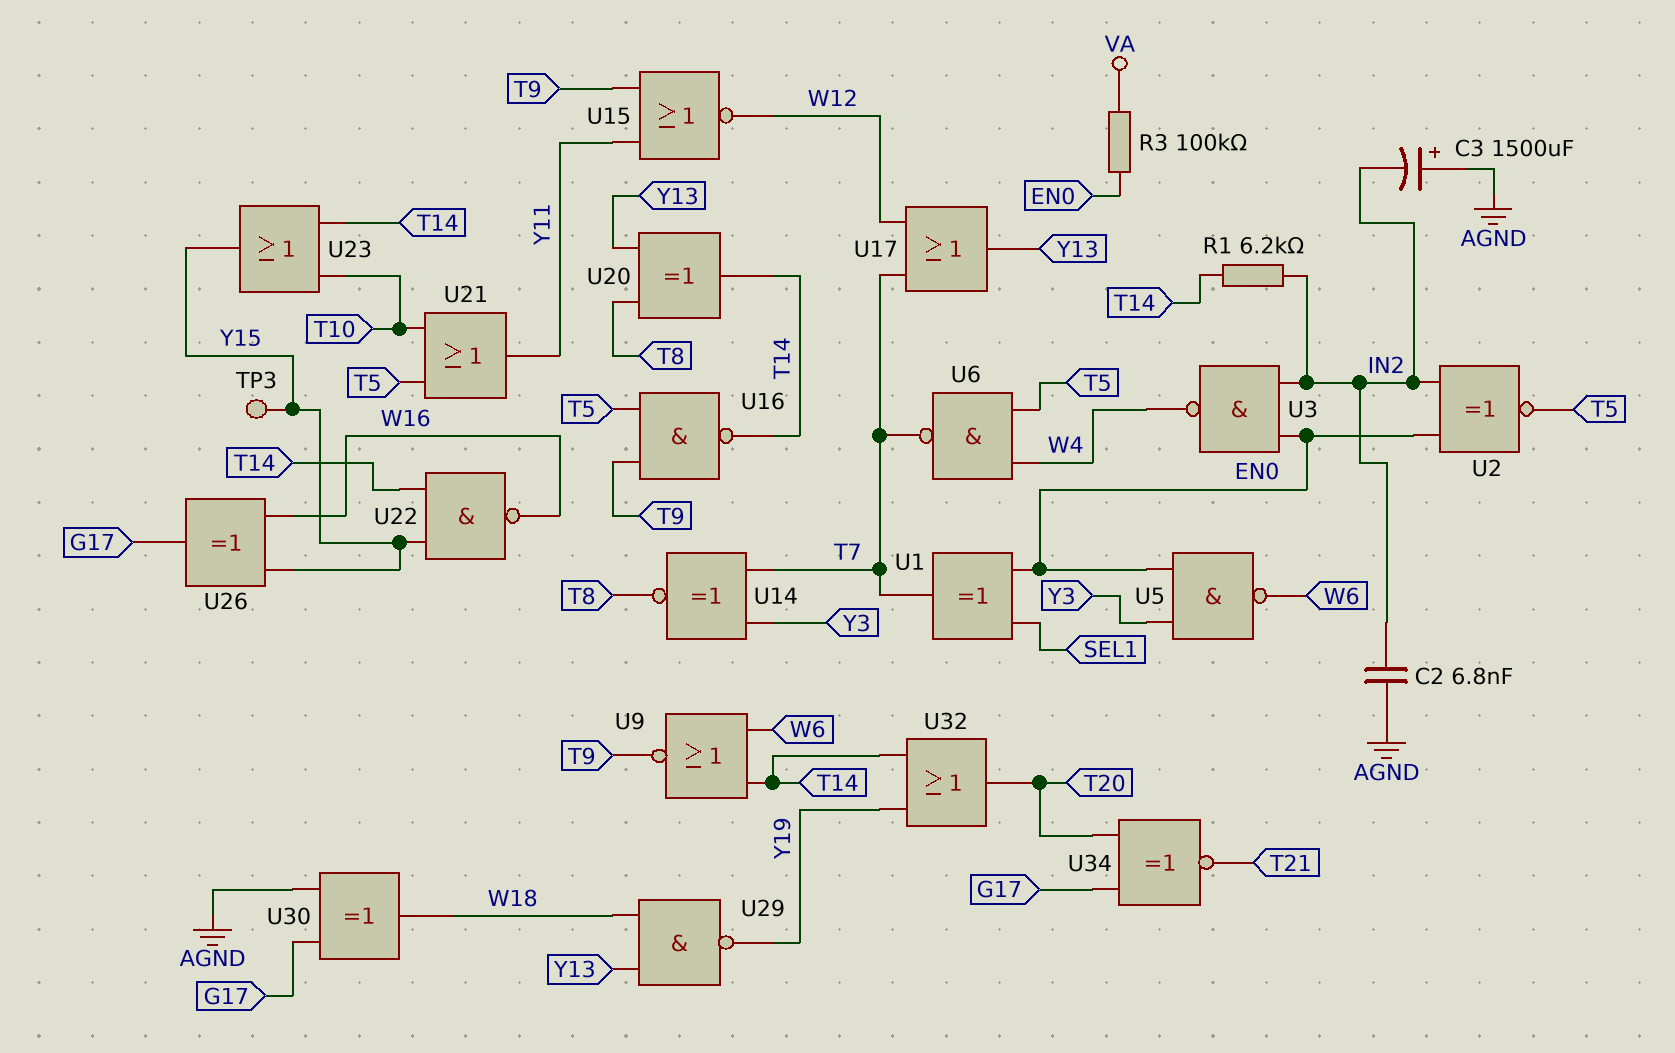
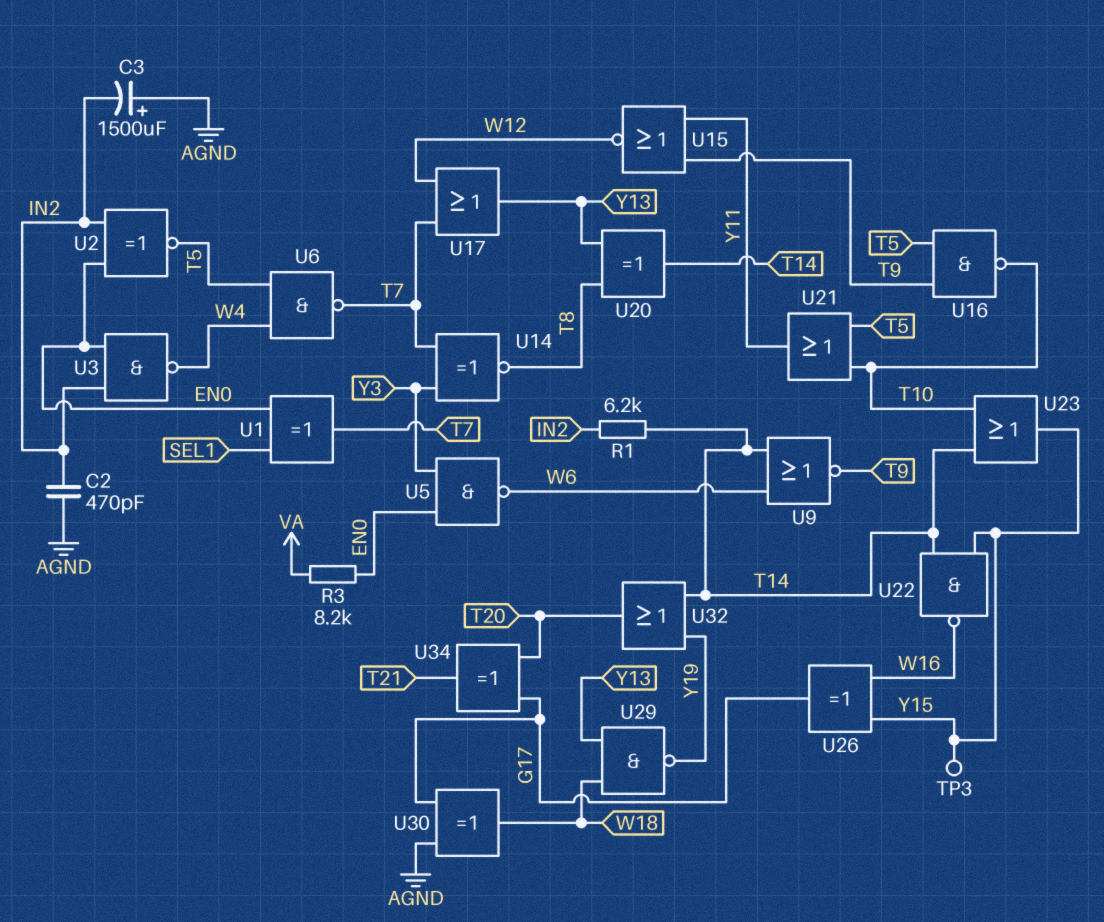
C2: 6.8nF (AGND, IN2) -> 470pF (AGND, IN2)
R3: 100k (EN0, VA) -> 8.2k (EN0, VA)
U16: NAND (in T5, in T9, out T14) -> NAND (in T5, in T9, out T10)
U34: XNOR (in G17, in T20, out T21) -> XOR (in G17, in T20, out T21)

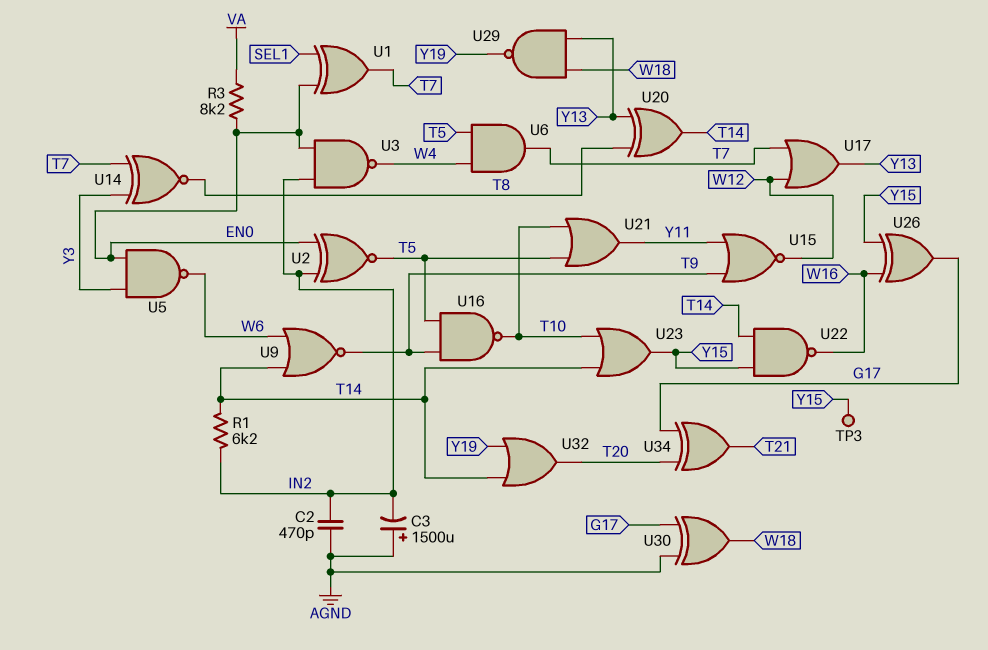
U6: NAND (in T5, in W4, out T7) -> AND (in T5, in W4, out T7)

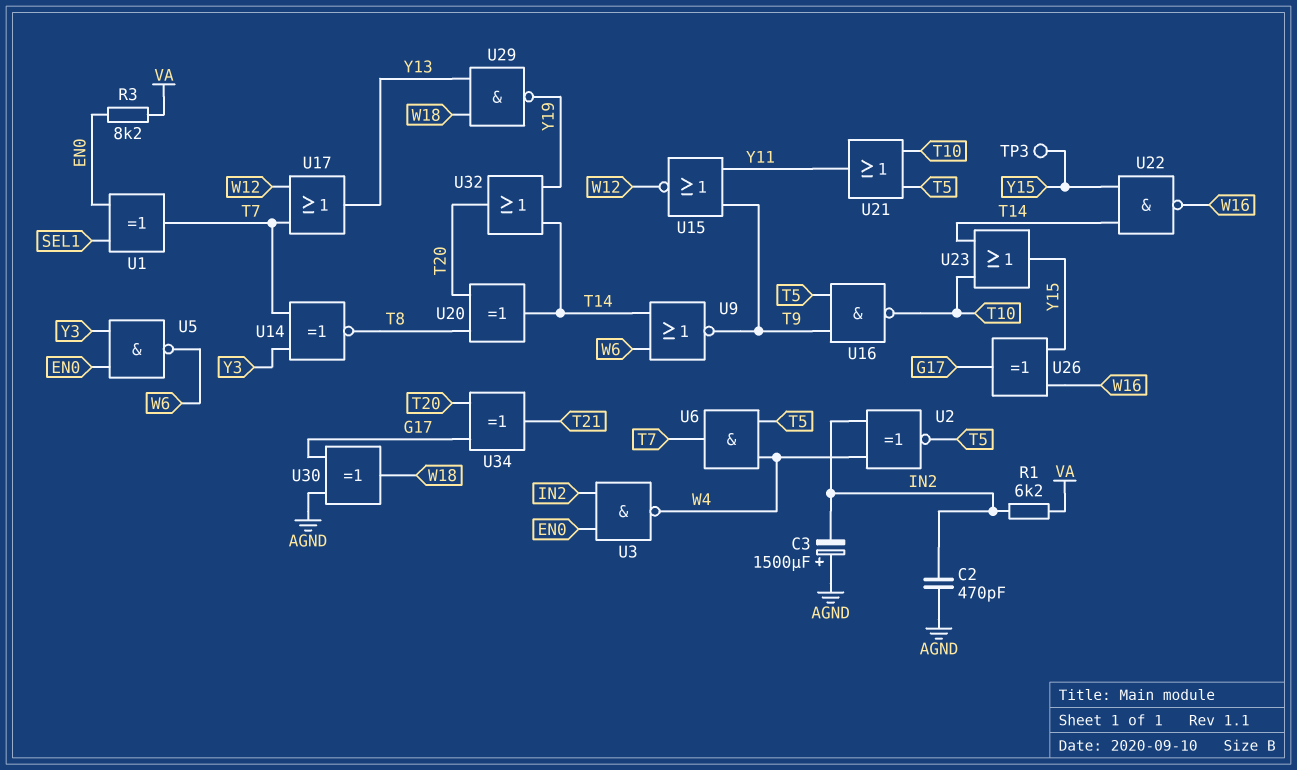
R1: 6.2k (IN2, T14) -> 6.2k (IN2, VA)
U2: XNOR (in EN0, in IN2, out T5) -> XNOR (in IN2, in W4, out T5)
U20: XOR (in T8, in Y13, out T14) -> XOR (in T8, in T20, out T14)

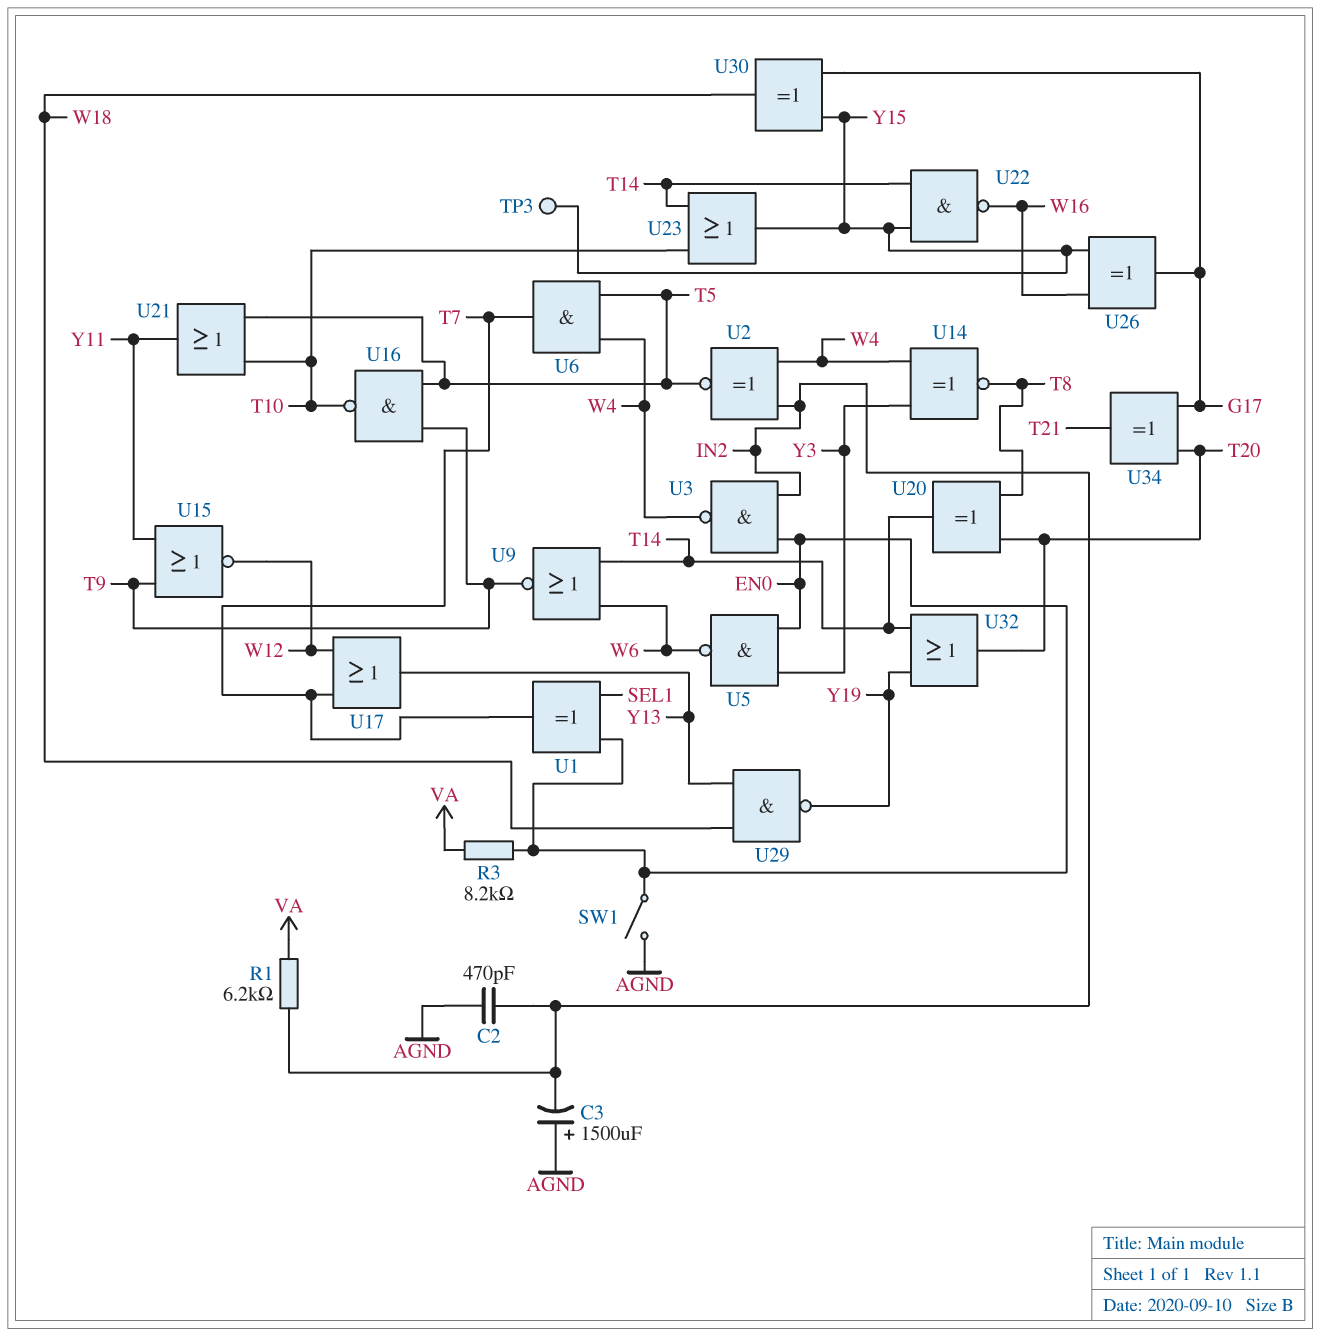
SW1: none -> switch (AGND, EN0)
U14: XNOR (in T7, in Y3, out T8) -> XNOR (in W4, in Y3, out T8)
U30: XOR (in AGND, in G17, out W18) -> XOR (in G17, in Y15, out W18)

